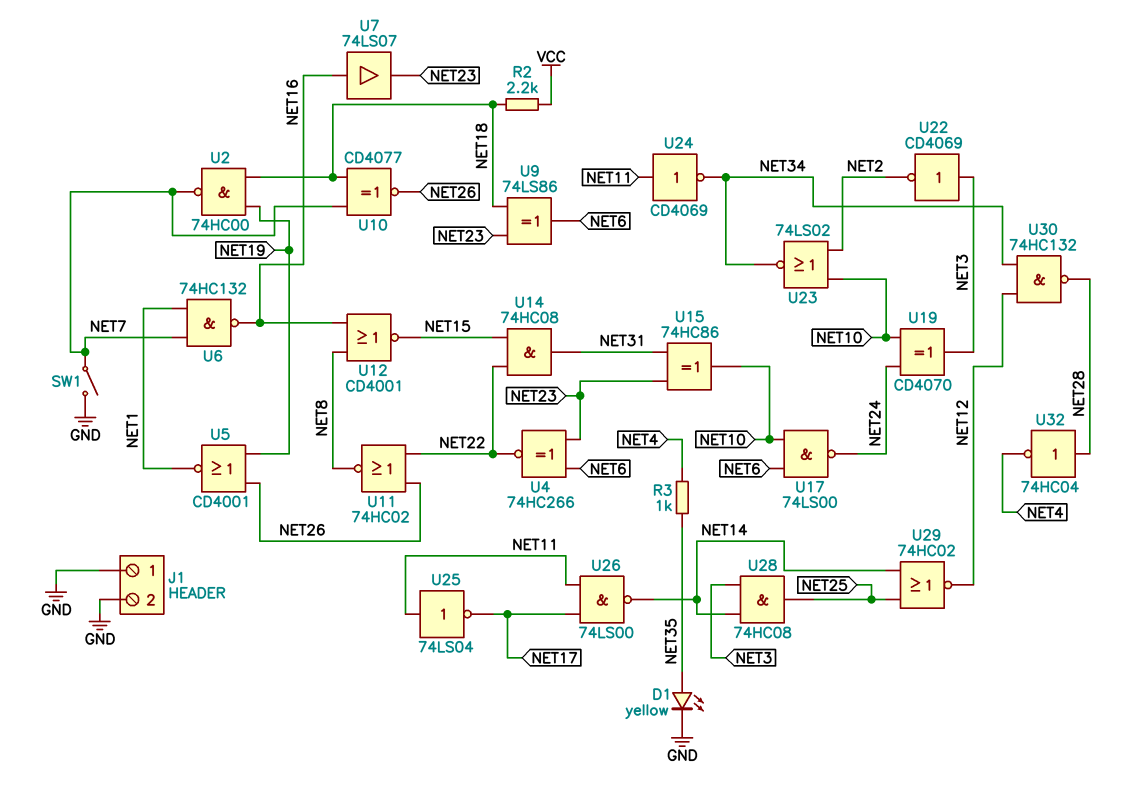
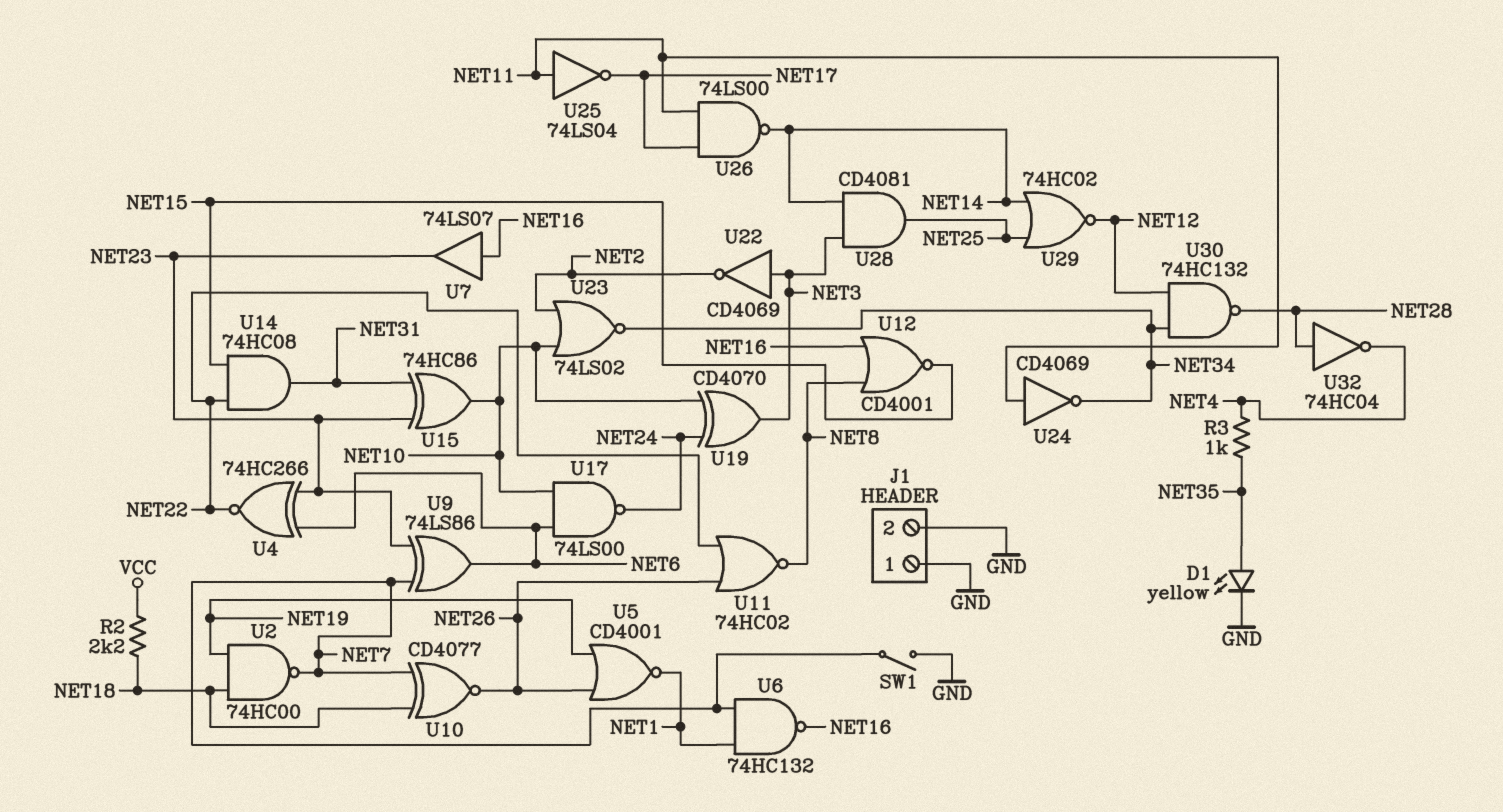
U9: XOR 74LS86 (in NET18, in NET23, out NET6) -> XOR 74LS86 (in NET7, in NET23, out NET6)
U28: AND 74HC08 (in NET3, in NET14, out NET25) -> AND CD4081 (in NET3, in NET14, out NET25)

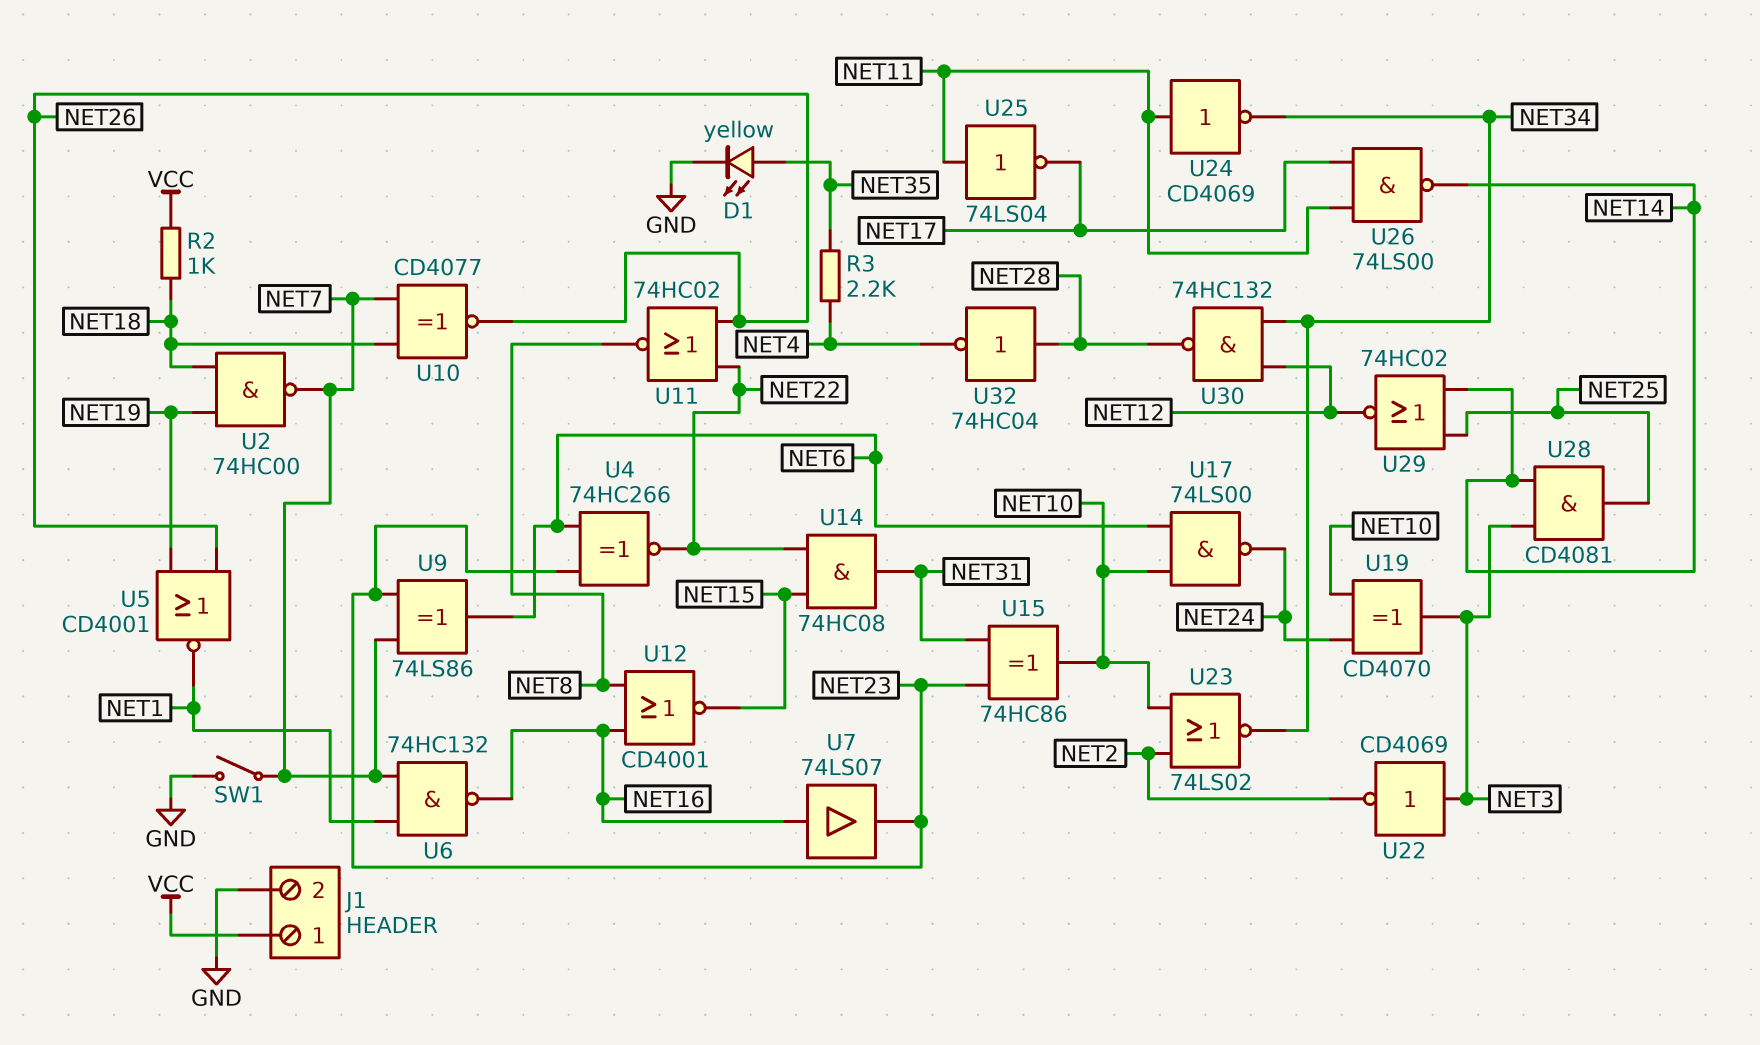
J1 pin 1: GND -> VCC
R2: 2.2k (NET18, VCC) -> 1k (NET18, VCC)
R3: 1k (NET4, NET35) -> 2.2k (NET4, NET35)

